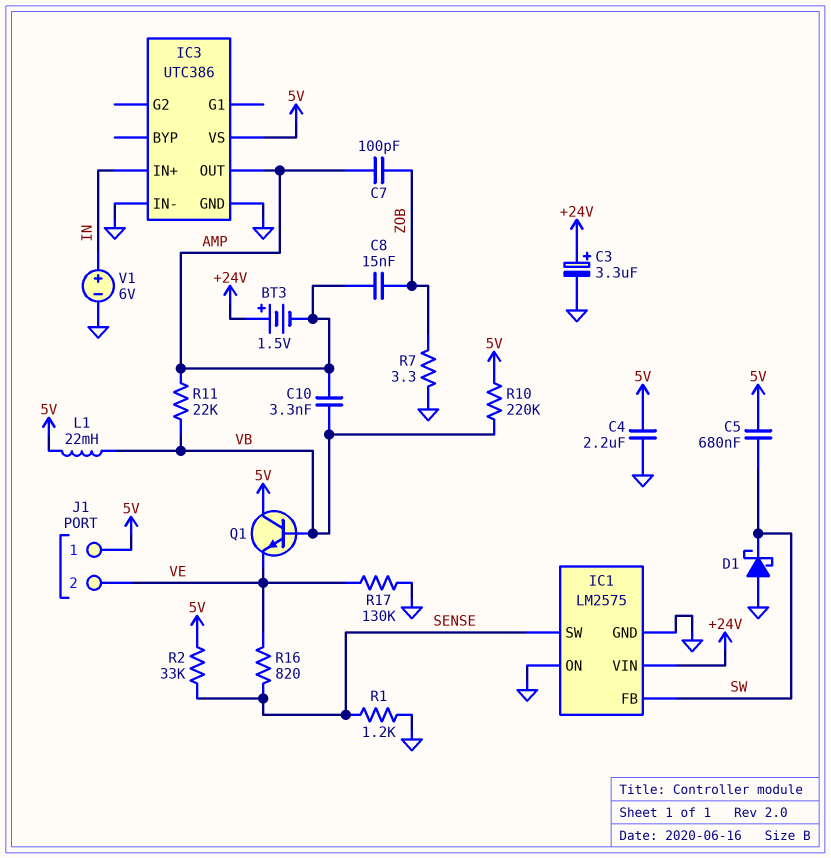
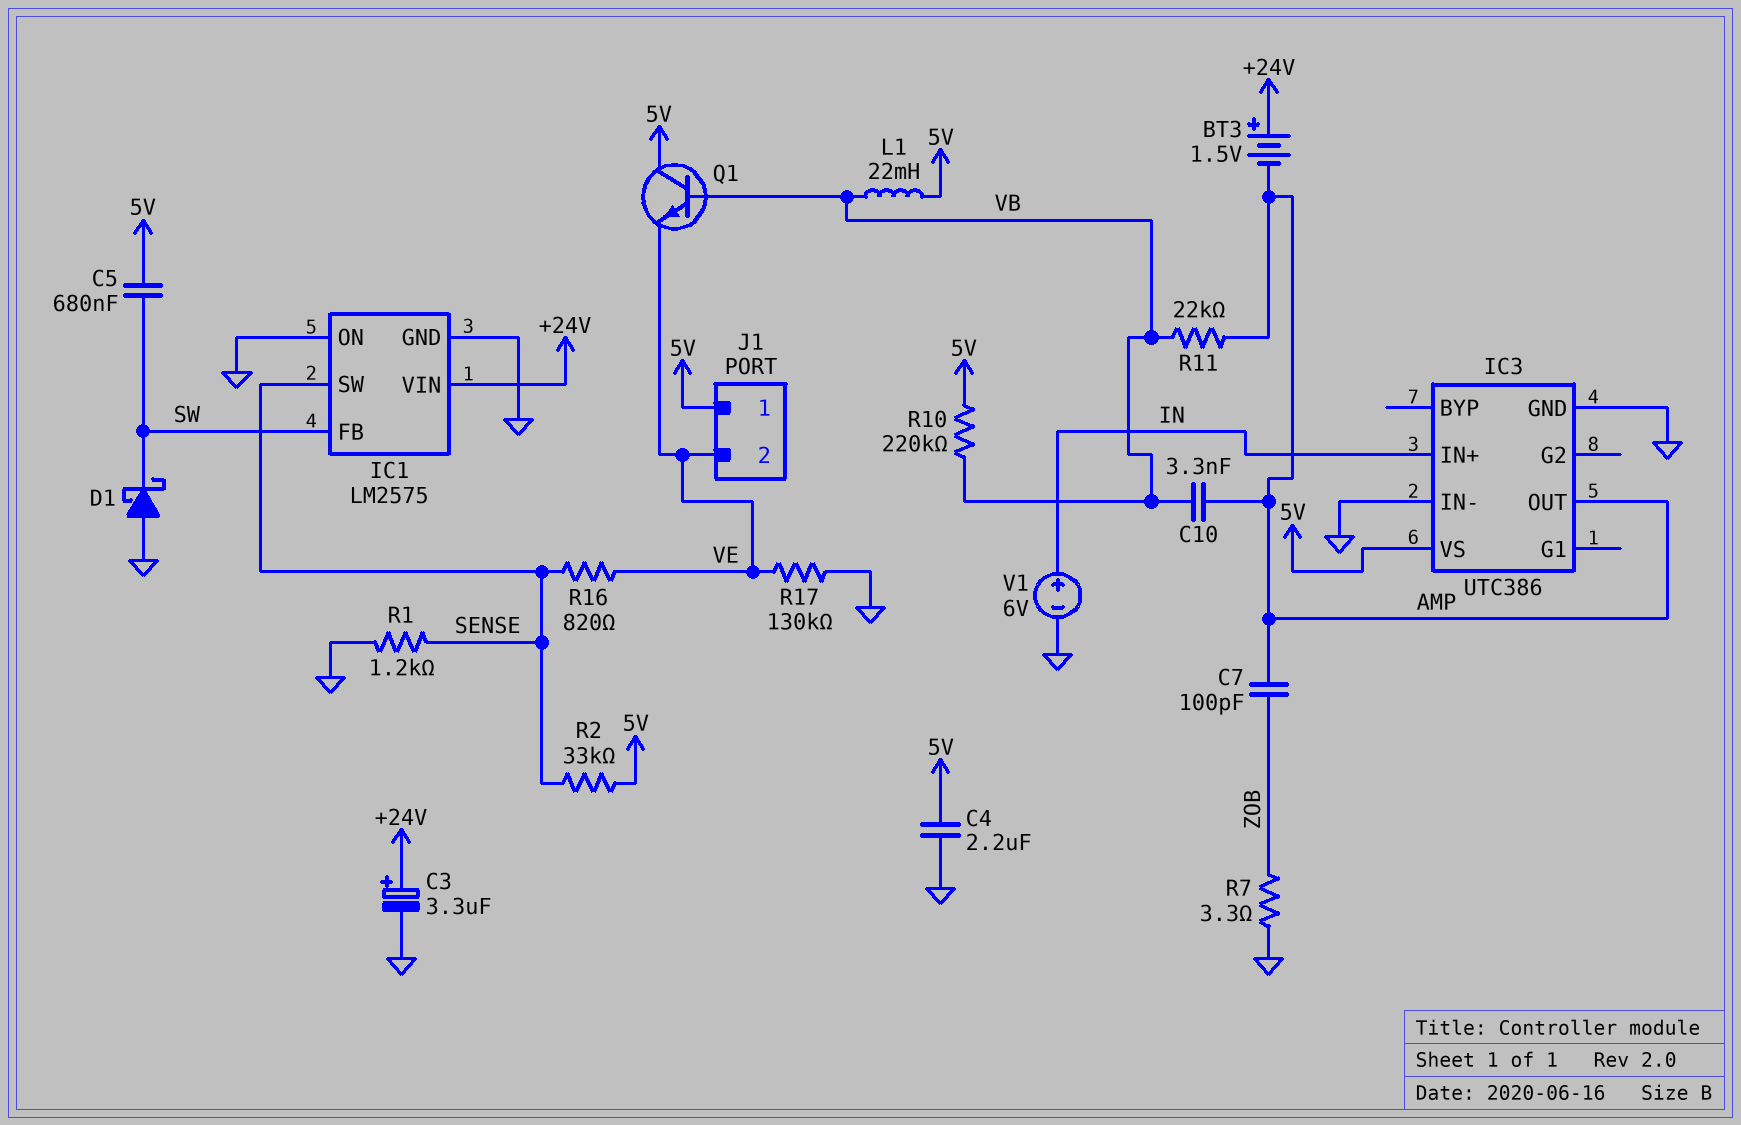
C8: 15nF (AMP, ZOB) -> none

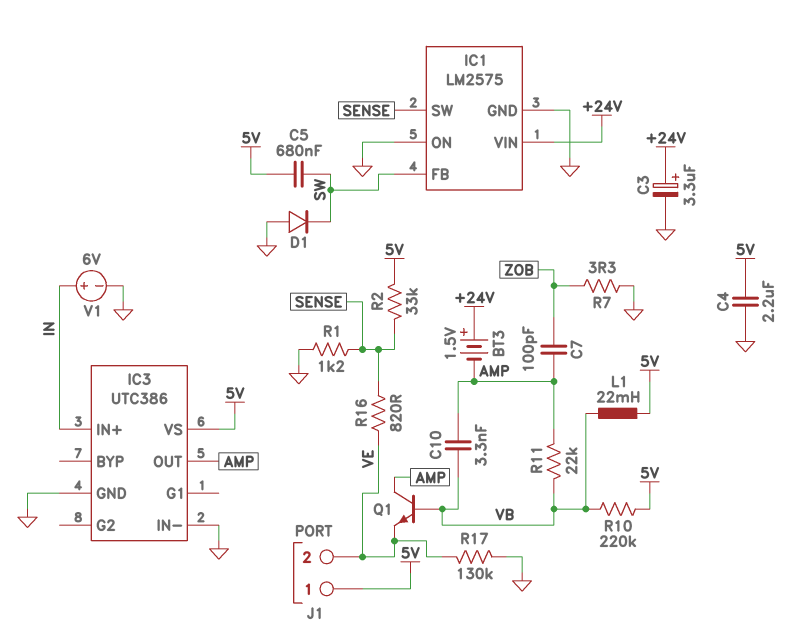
D1: schottky (A GND, K SW) -> diode (A GND, K SW)
Q1: NPN (B VB, C 5V, E VE) -> NPN (B VB, C AMP, E VE)

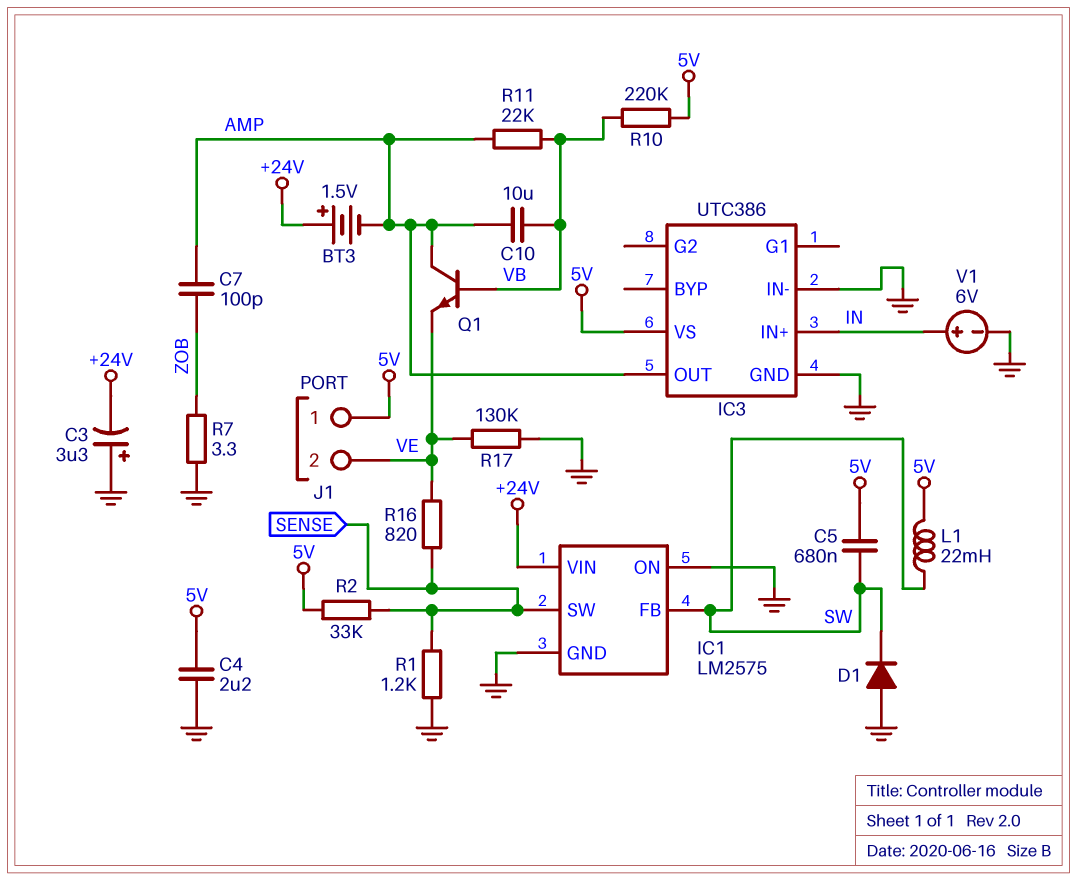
C3: 3.3uF (plus +24V, minus GND) -> 3.3uF (plus GND, minus +24V)
C10: 3.3nF (AMP, VB) -> 10uF (AMP, VB)
L1: 22mH (5V, VB) -> 22mH (5V, SW)

